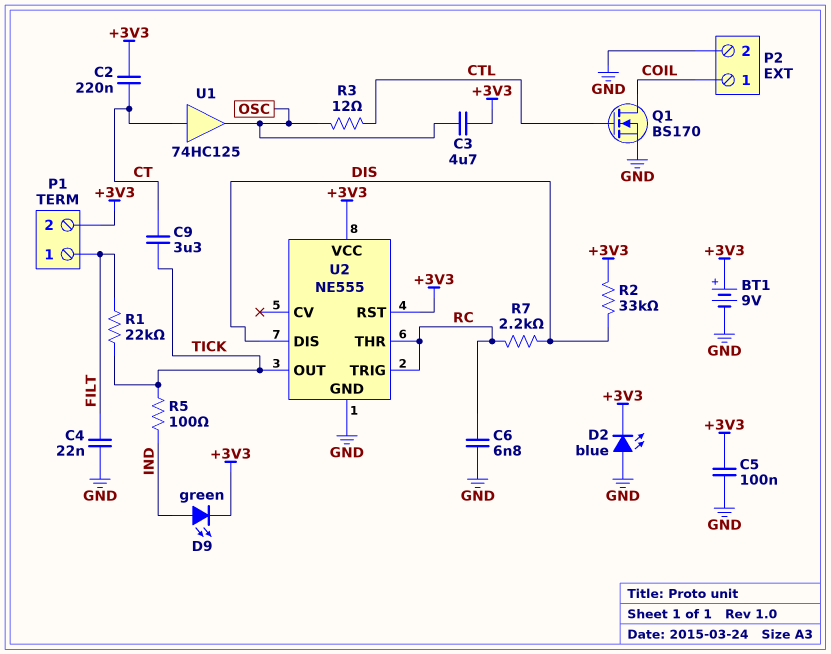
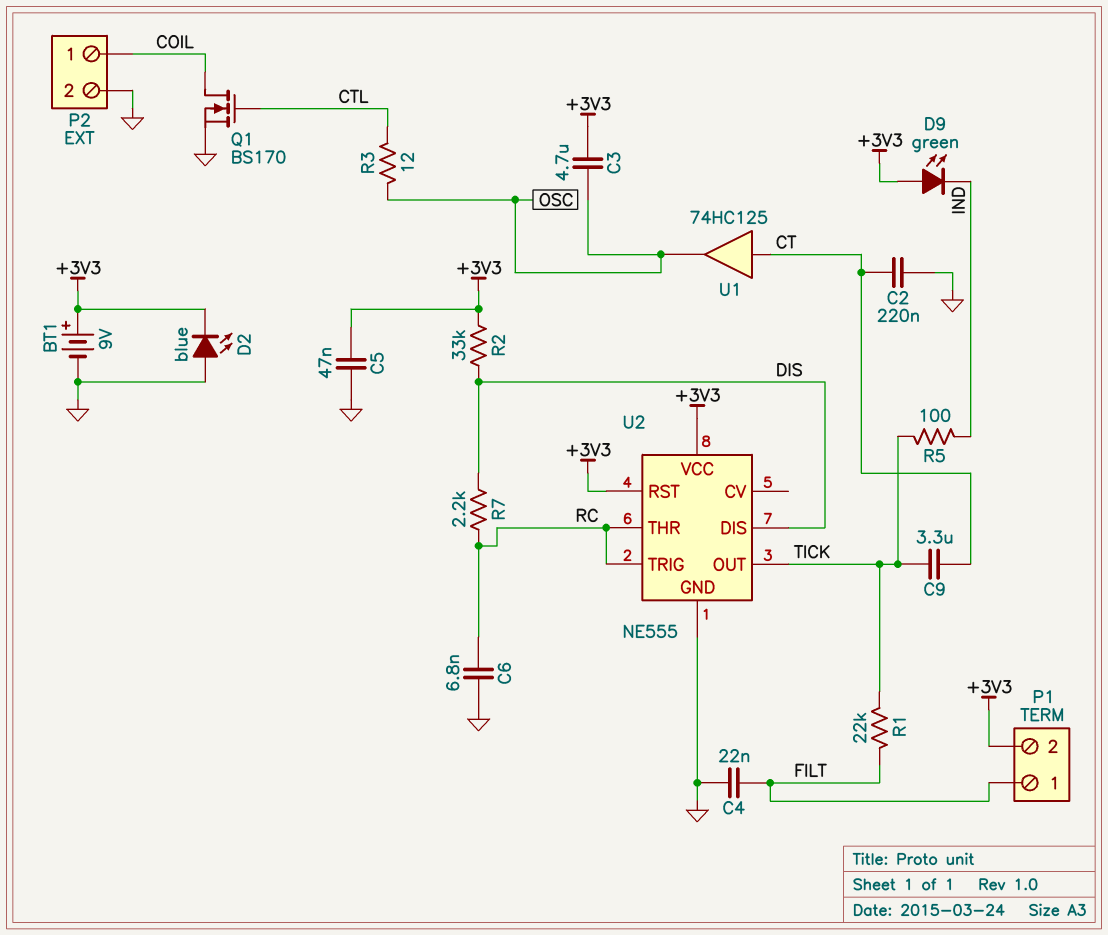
C2: 220nF (+3V3, CT) -> 220nF (CT, GND)
C5: 100nF (+3V3, GND) -> 47nF (+3V3, GND)
D9: LED green (A IND, K +3V3) -> LED green (A +3V3, K IND)

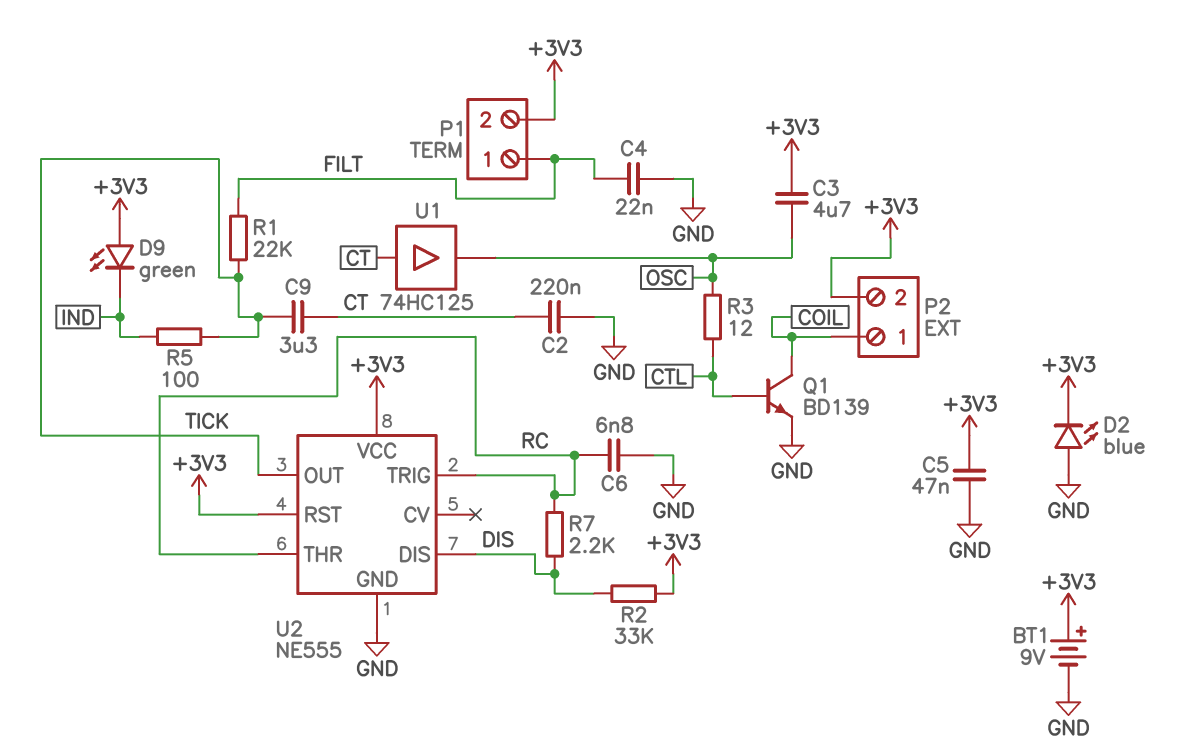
P2 pin 2: GND -> +3V3
Q1: NMOS BS170 (G CTL, D COIL, S GND) -> NPN BD139 (B CTL, C COIL, E GND)

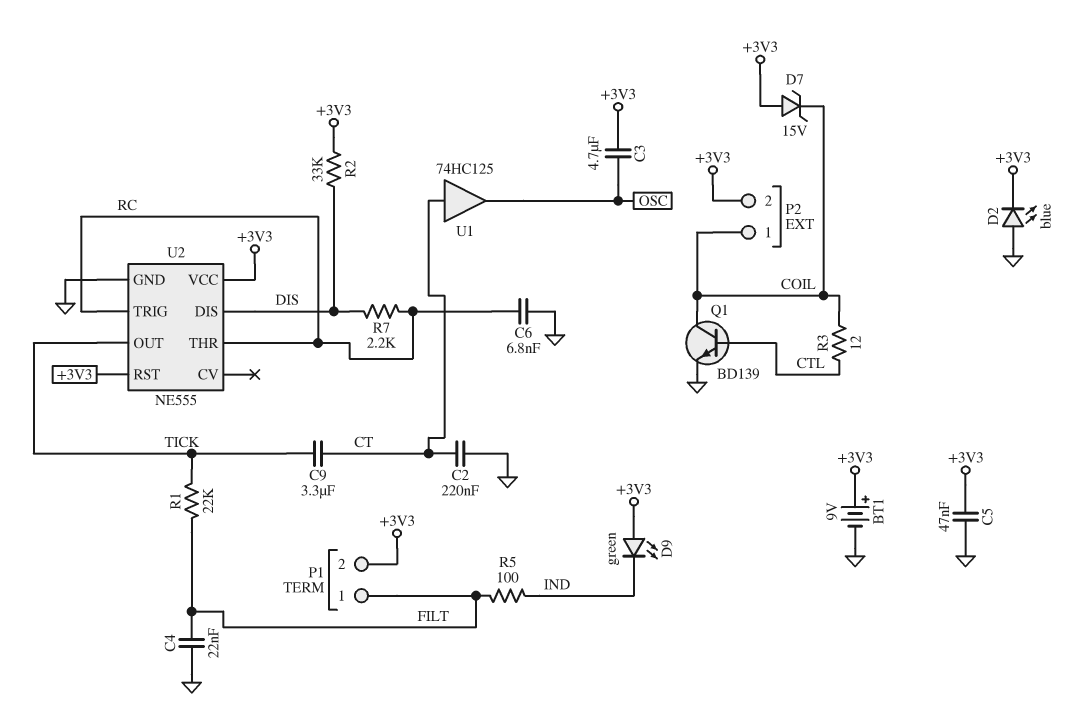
D7: none -> zener 15V (A +3V3, K COIL)
R3: 12 (CTL, OSC) -> 12 (COIL, CTL)
R5: 100 (IND, TICK) -> 100 (FILT, IND)

